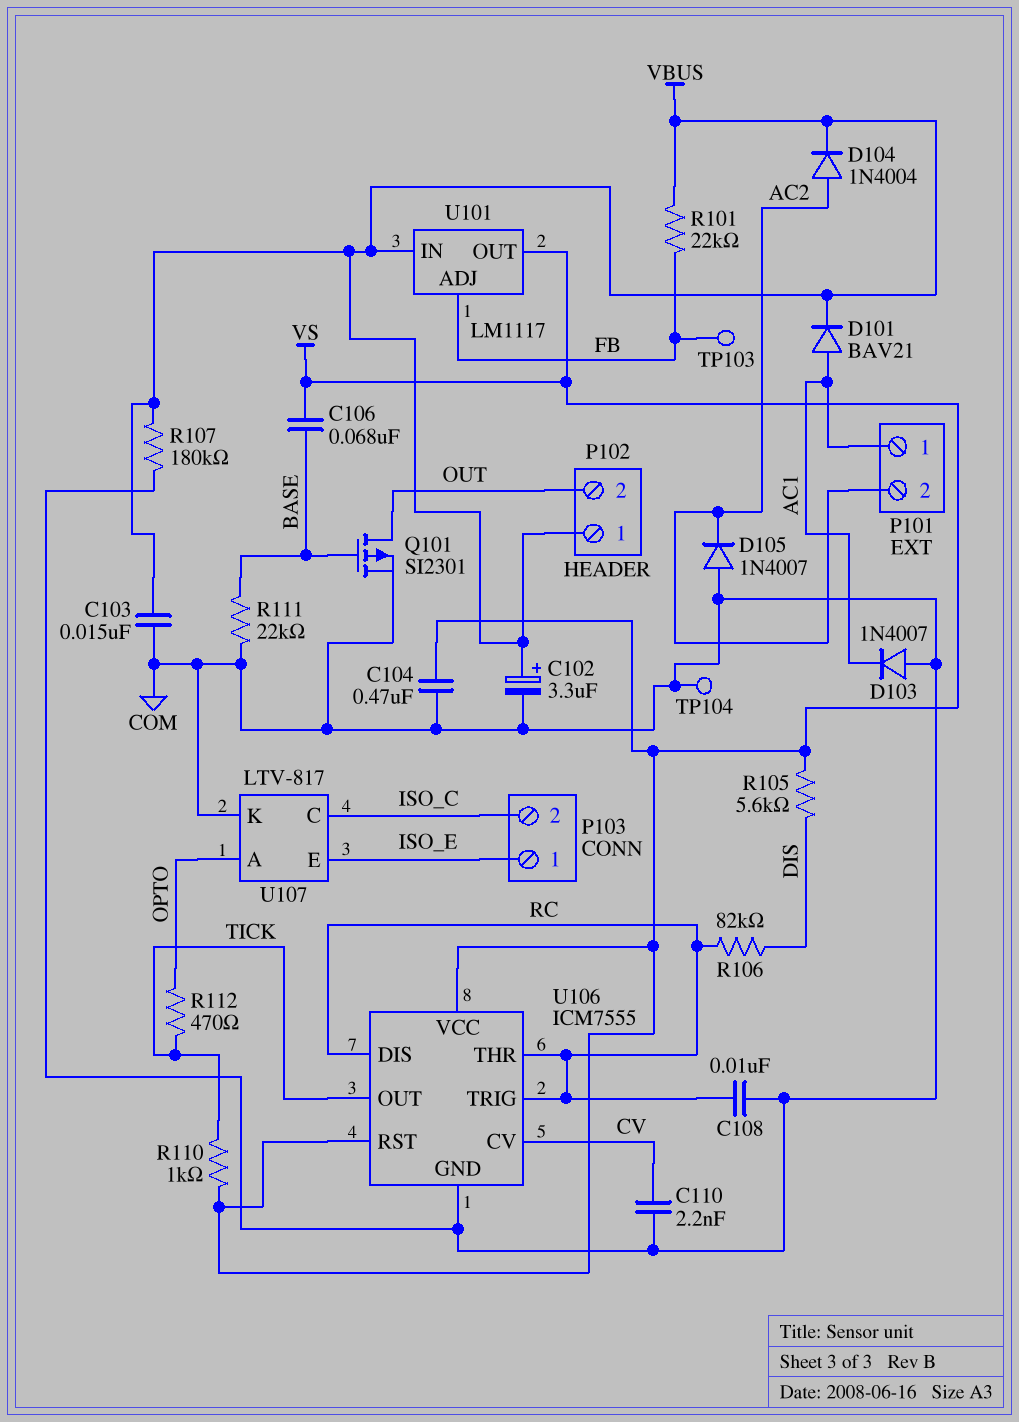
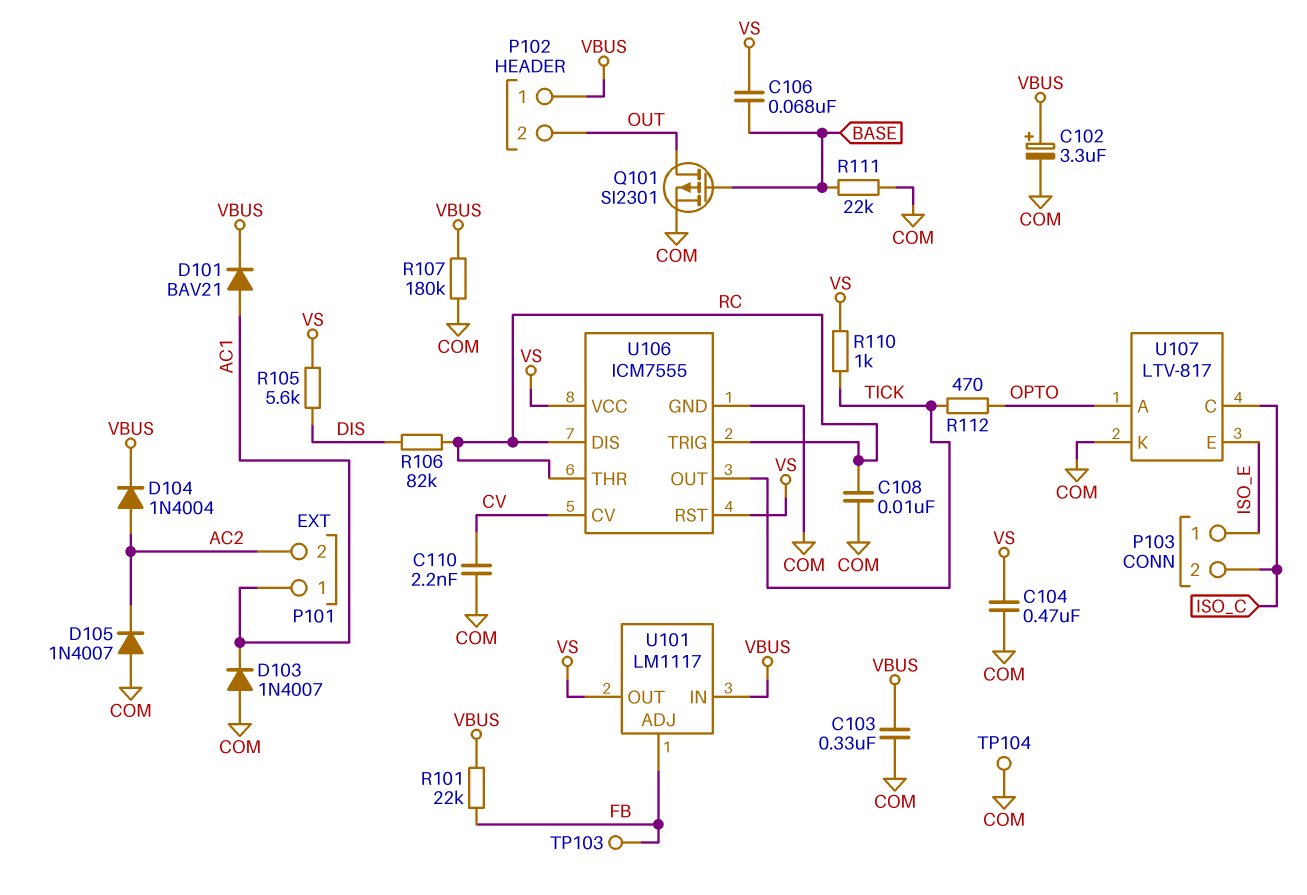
C103: 15nF (COM, VBUS) -> 330nF (COM, VBUS)

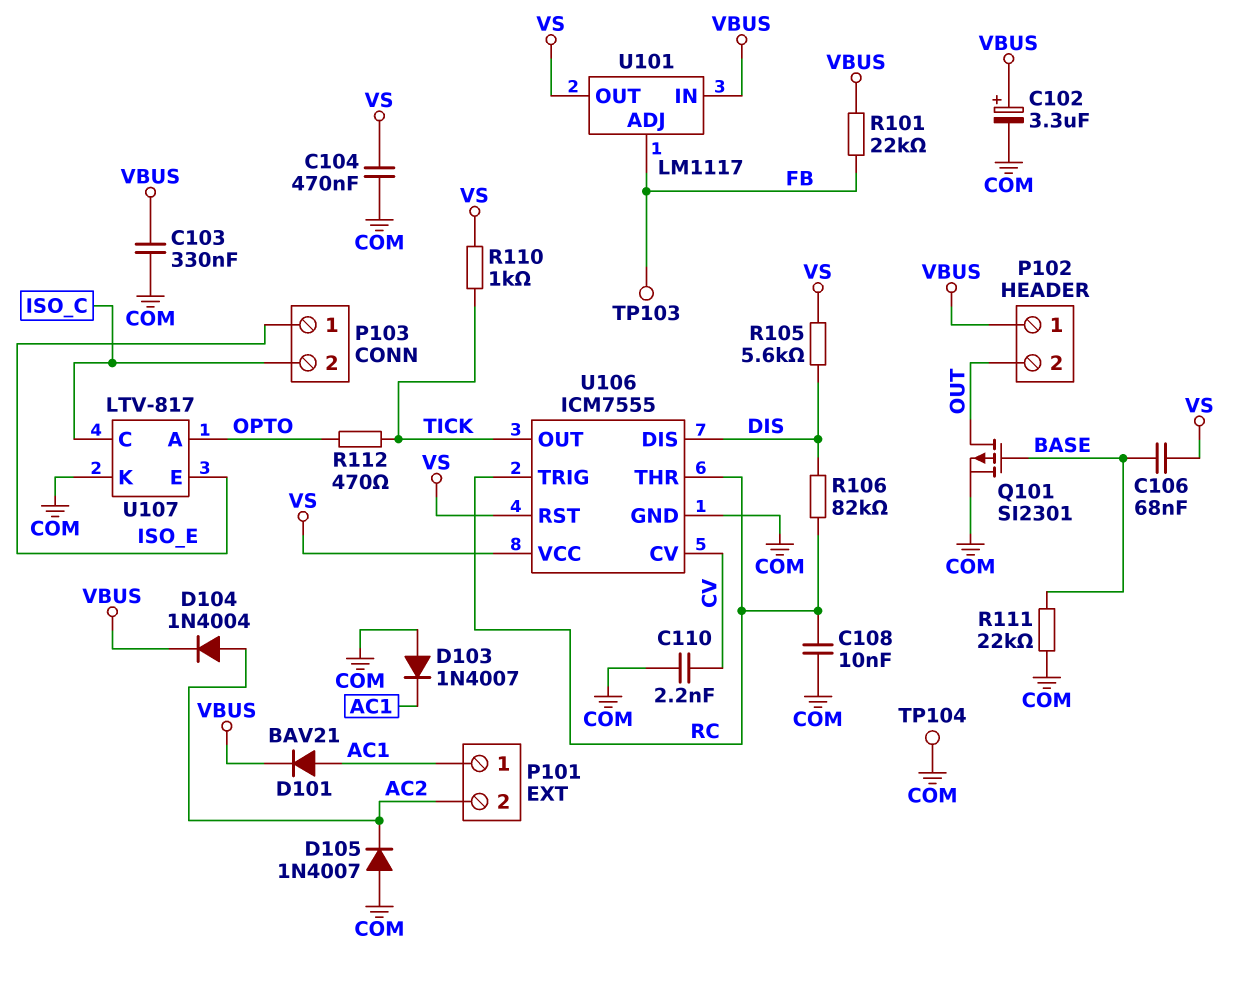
R107: 180k (COM, VBUS) -> none
U106 pin DIS: RC -> DIS

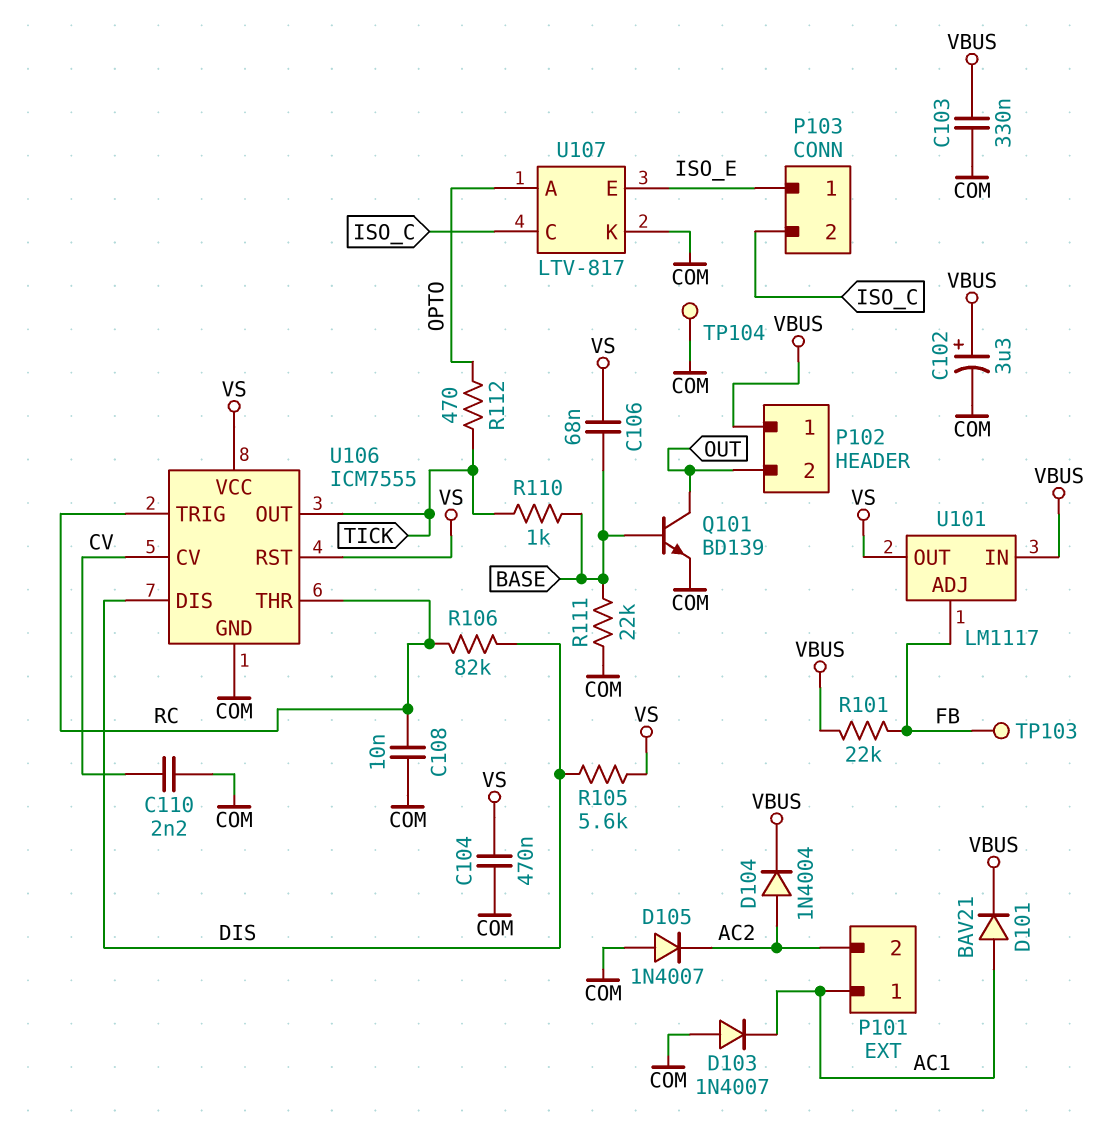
Q101: PMOS SI2301 (G BASE, D OUT, S COM) -> NPN BD139 (B BASE, C OUT, E COM)
R110: 1k (TICK, VS) -> 1k (BASE, TICK)

